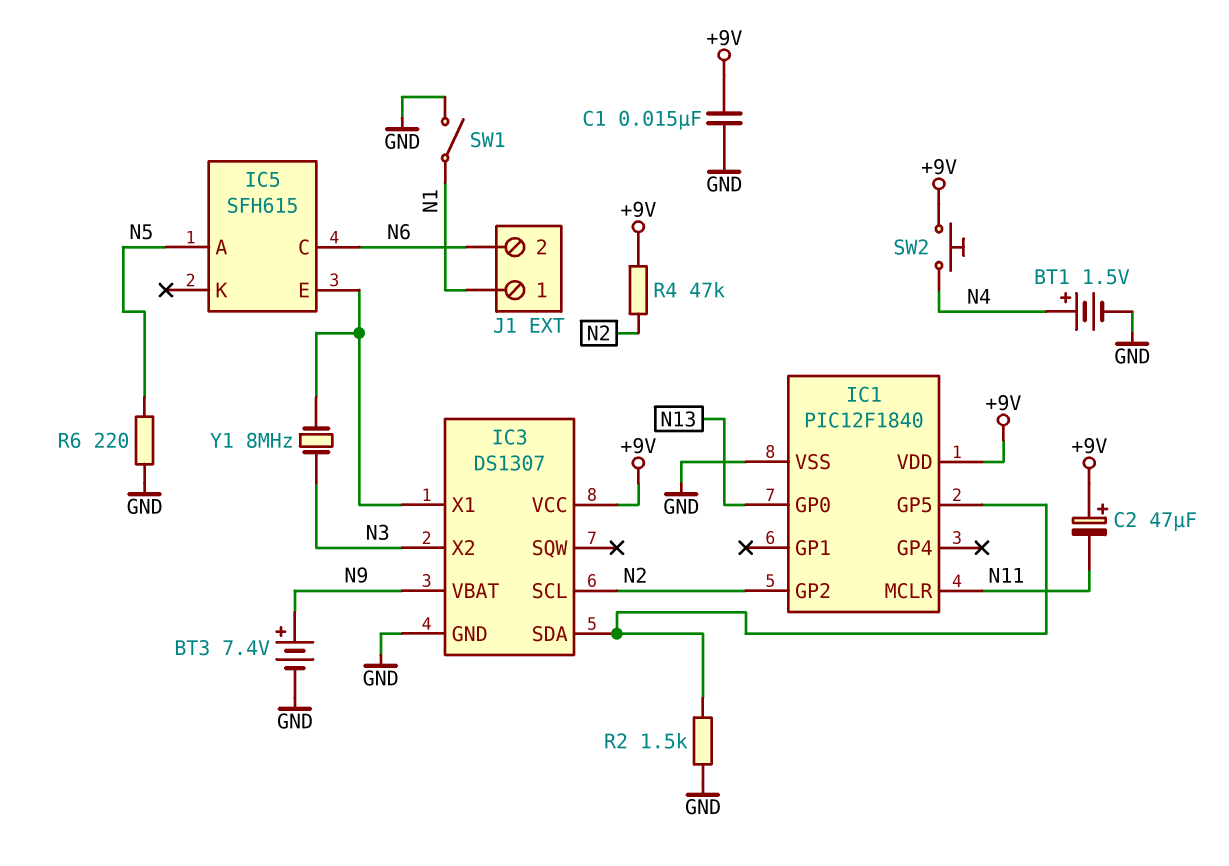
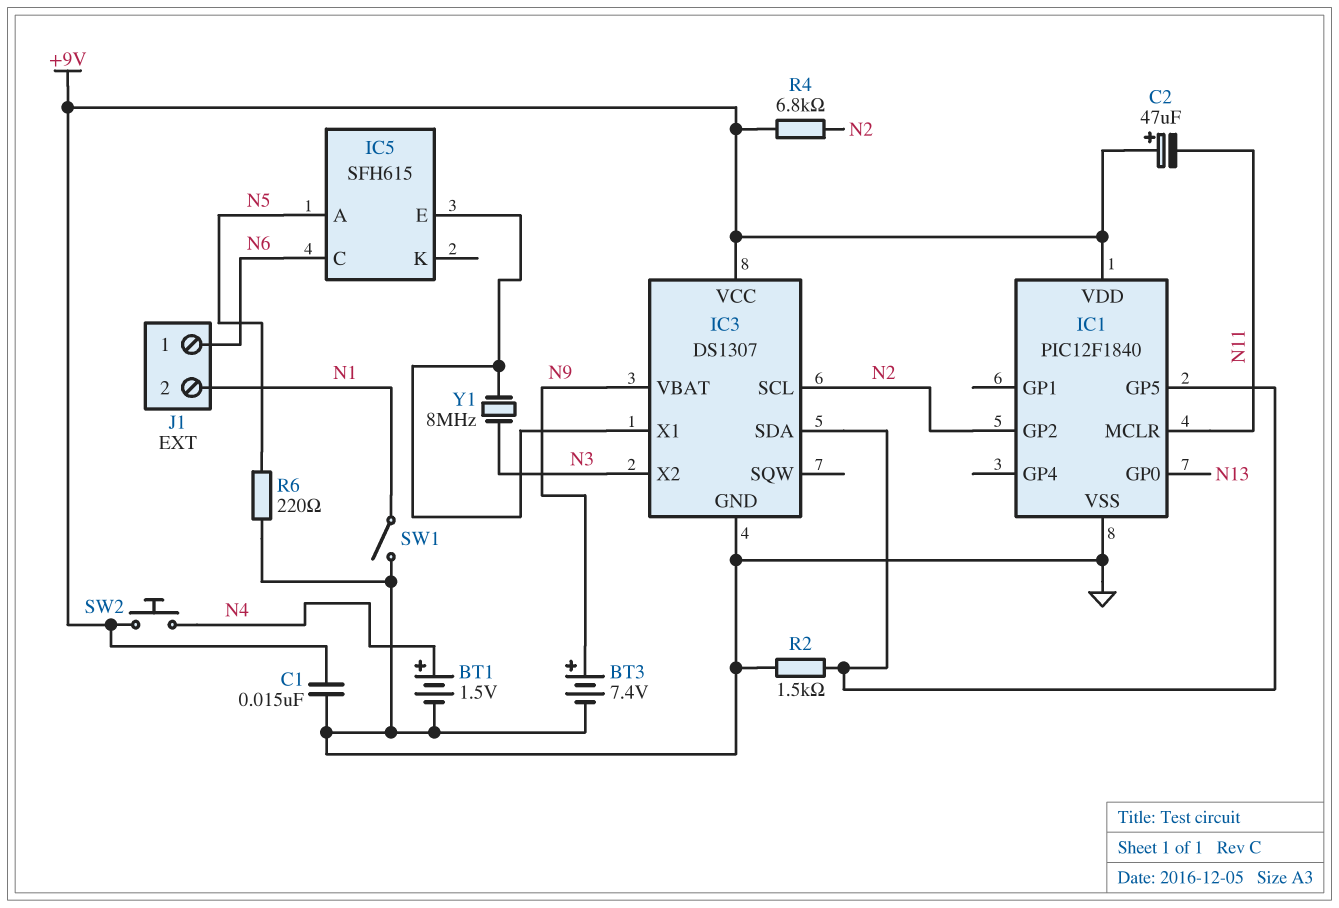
J1 pin 1: N1 -> N6
J1 pin 2: N6 -> N1
R4: 47k (+9V, N2) -> 6.8k (+9V, N2)

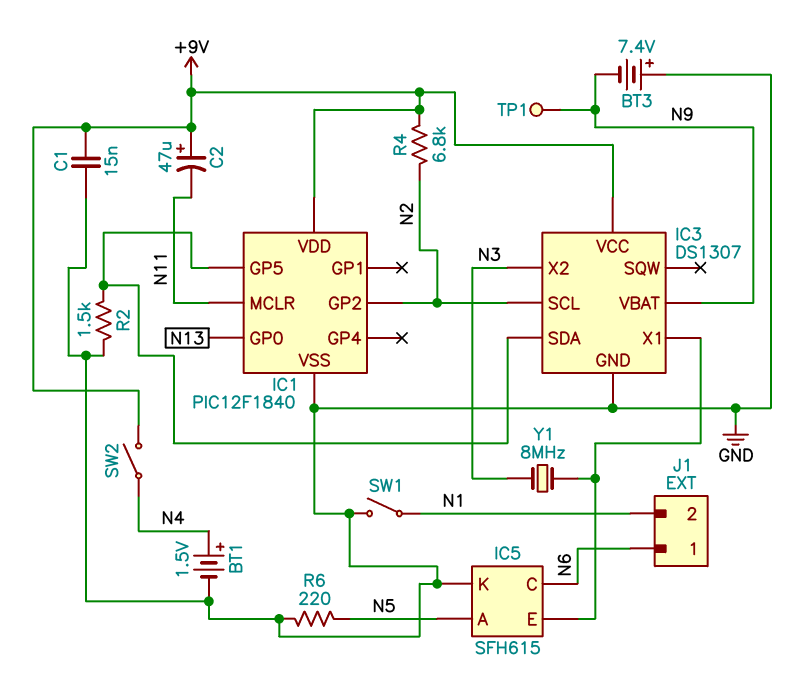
BT3: 7.4V (plus N9, minus GND) -> 7.4V (plus GND, minus N9)
IC5 pin K: none -> GND
SW2: button (+9V, N4) -> switch (+9V, N4)
TP1: none -> test point (N9)

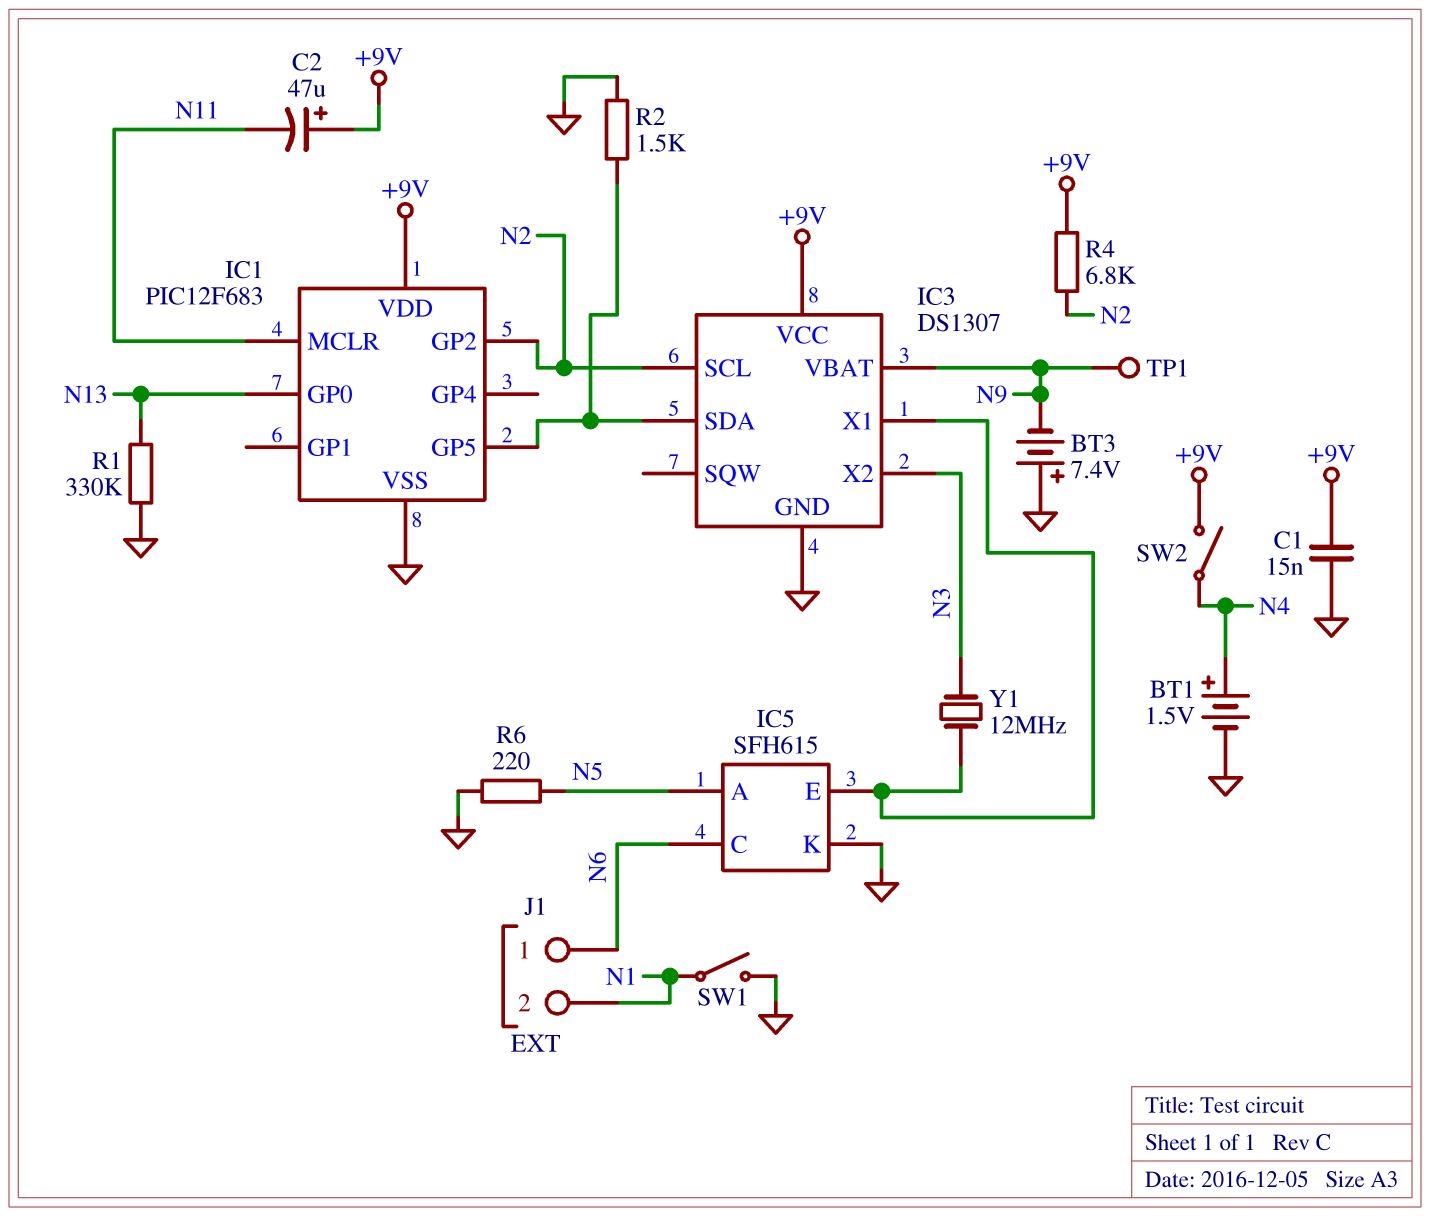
IC1: PIC12F1840 -> PIC12F683
R1: none -> 330k (GND, N13)
Y1: 8MHz (IC3/X1, N3) -> 12MHz (IC3/X1, N3)

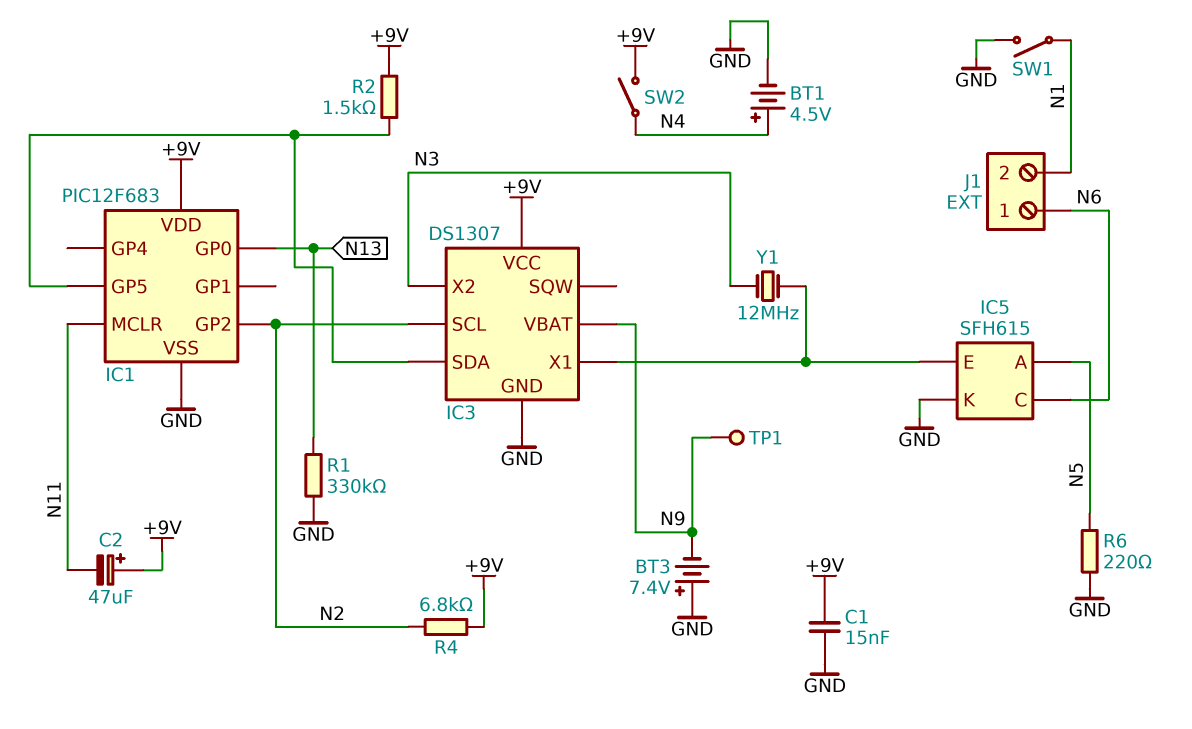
BT1: 1.5V (plus N4, minus GND) -> 4.5V (plus N4, minus GND)
R2: 1.5k (GND, IC1/GP5) -> 1.5k (+9V, IC1/GP5)

